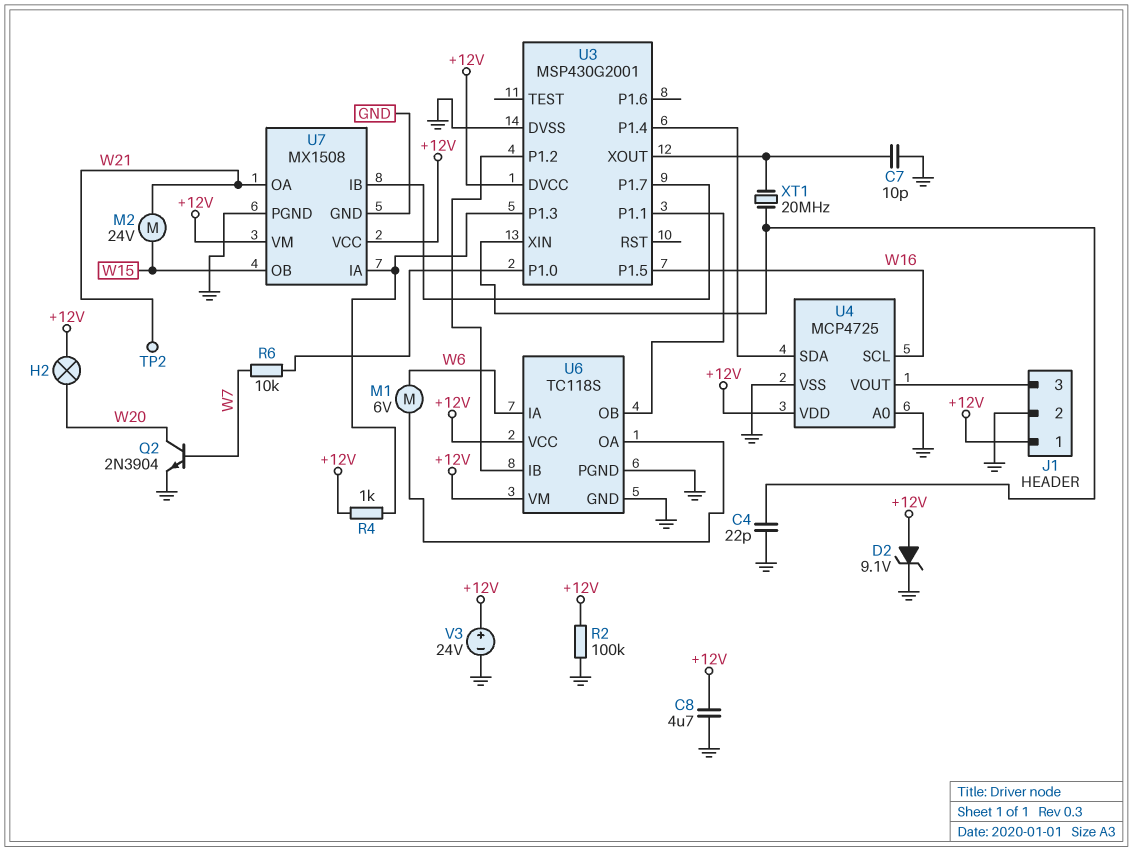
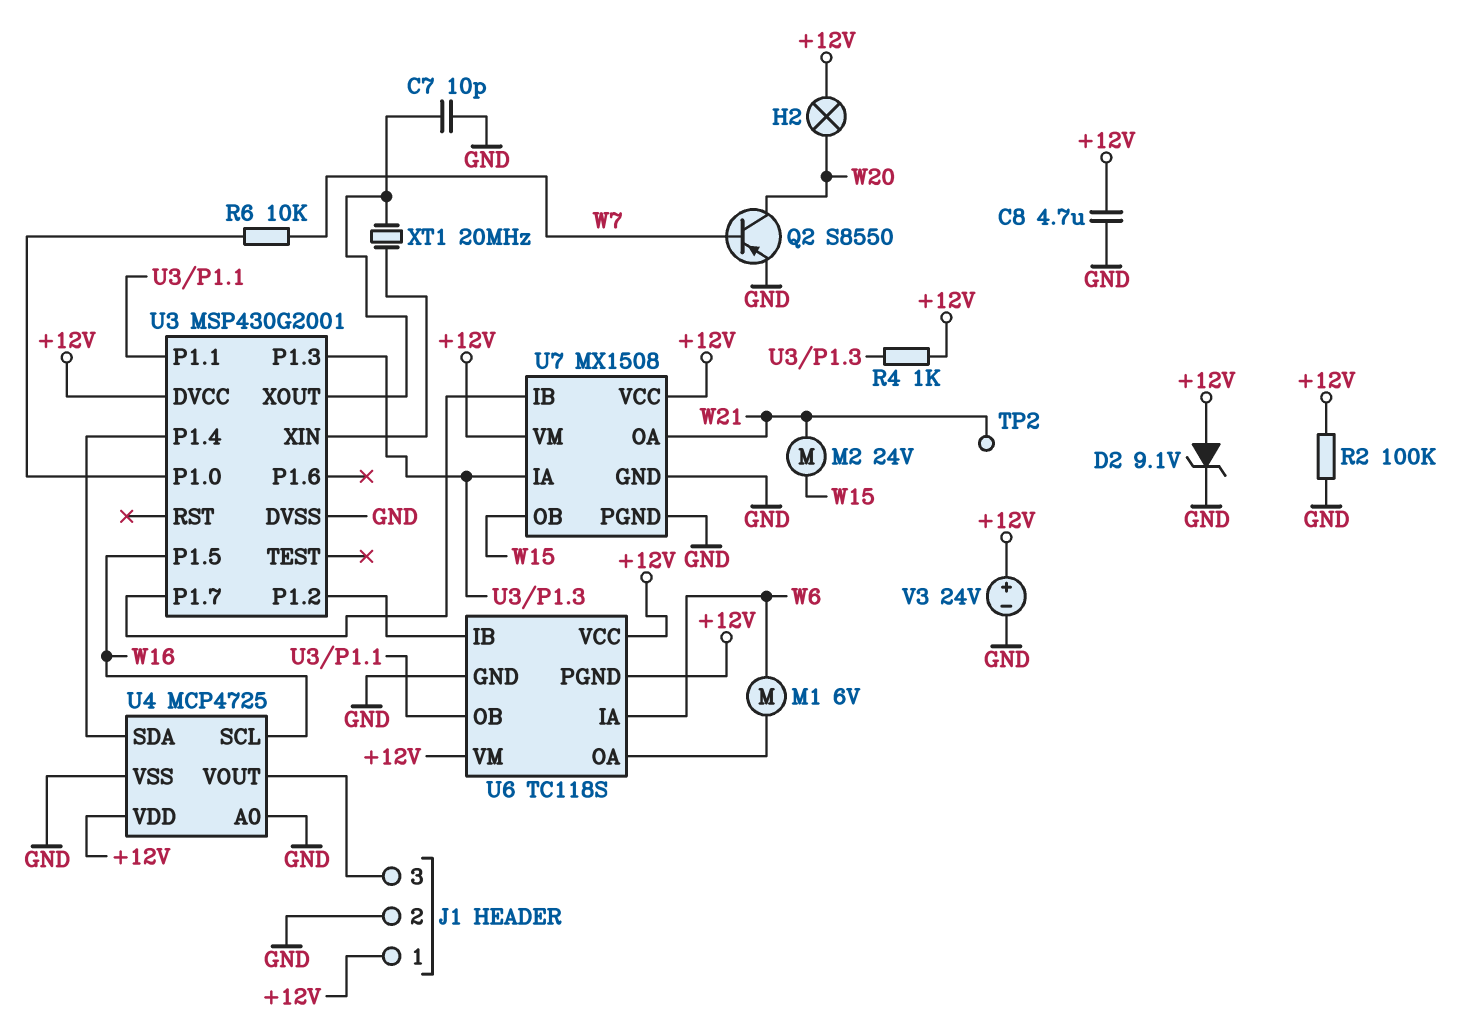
C4: 22pF (GND, U3/XIN) -> none
Q2: NPN 2N3904 (B W7, C W20, E GND) -> PNP S8550 (B W7, C W20, E GND)
U6 pin PGND: GND -> +12V

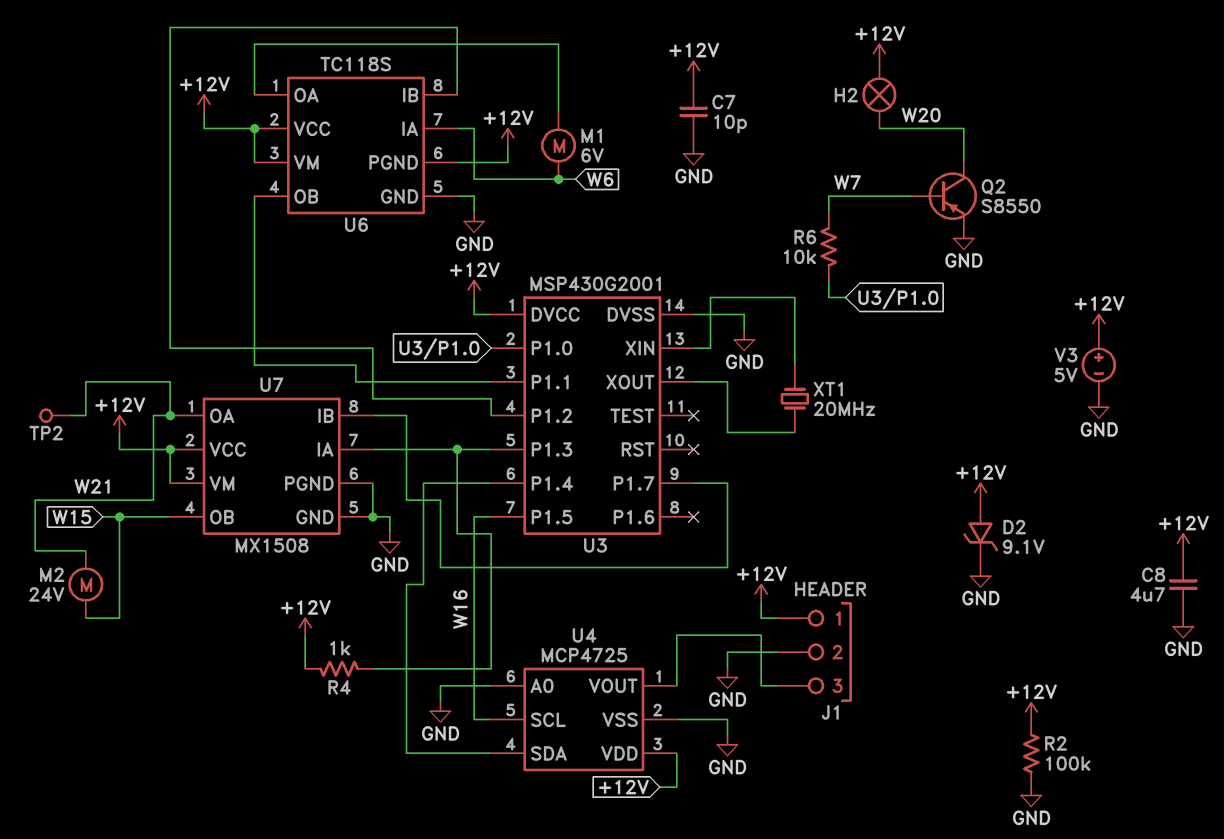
C7: 10pF (GND, U3/XOUT) -> 10pF (+12V, GND)
V3: 24V (plus +12V, minus GND) -> 5V (plus +12V, minus GND)

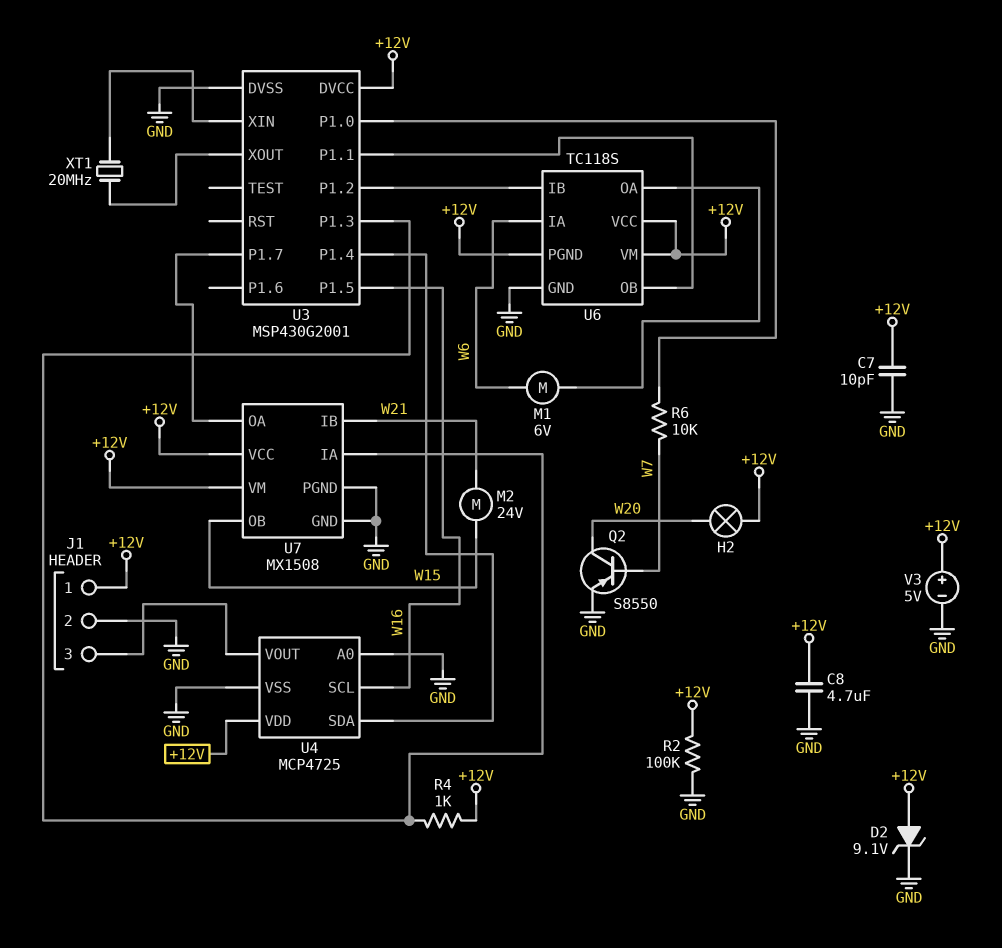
TP2: test point (W21) -> none
U7 pin IB: U3/P1.7 -> W21
U7 pin OA: W21 -> U3/P1.7

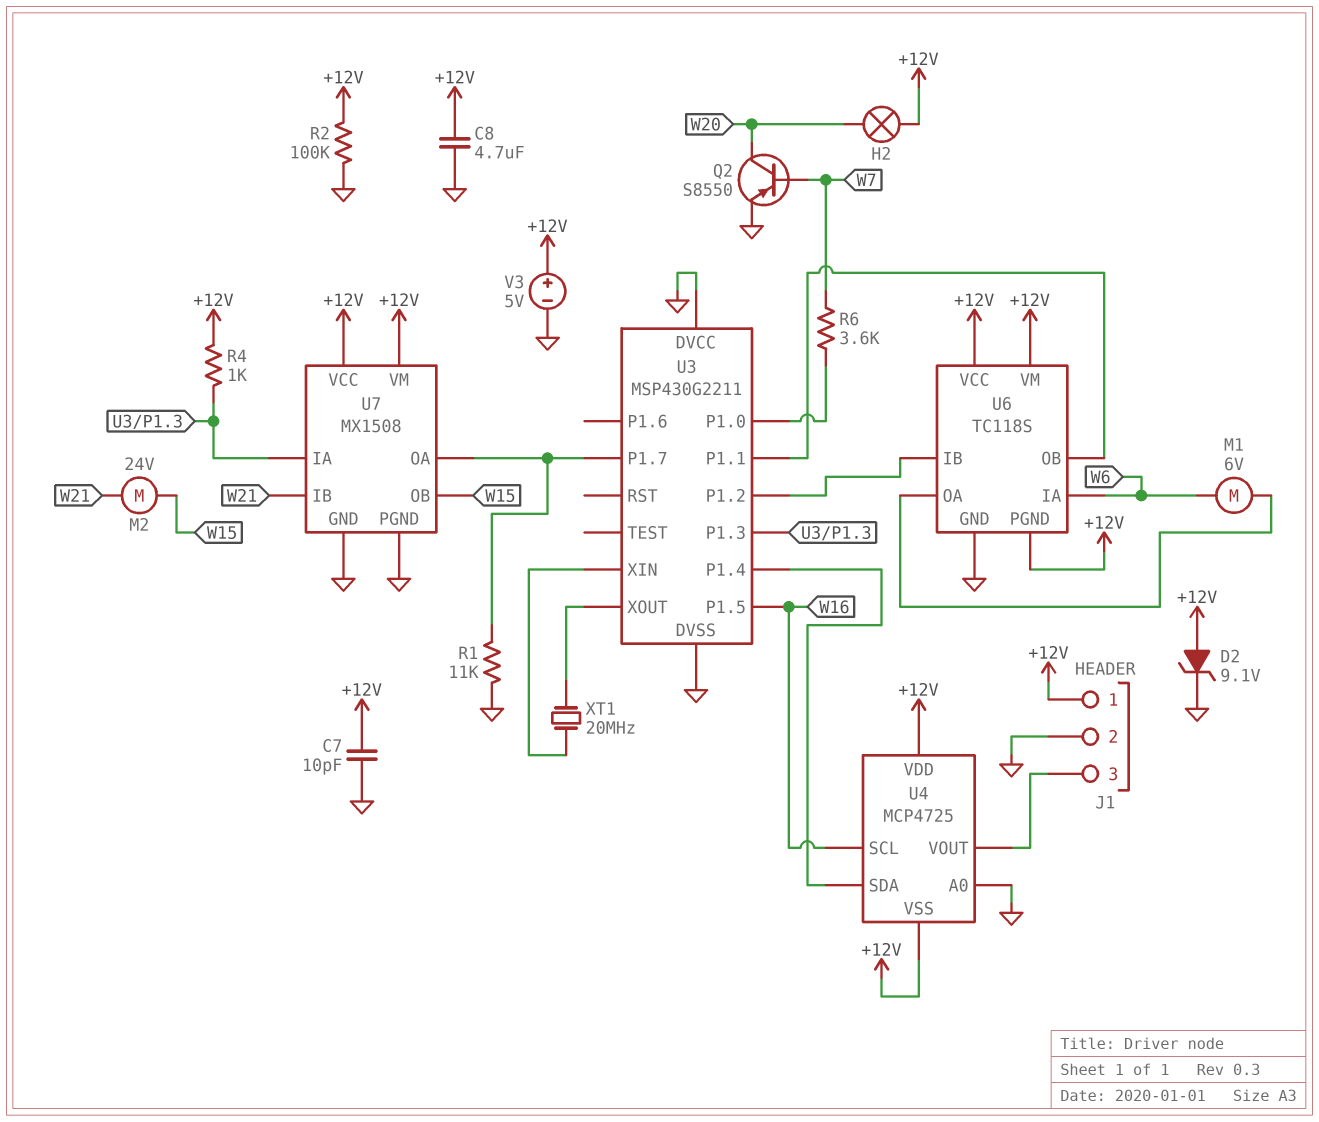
R1: none -> 11k (GND, U3/P1.7)
R6: 10k (U3/P1.0, W7) -> 3.6k (U3/P1.0, W7)
U3: MSP430G2001 -> MSP430G2211
U3 pin DVCC: +12V -> GND
U4 pin VSS: GND -> +12V

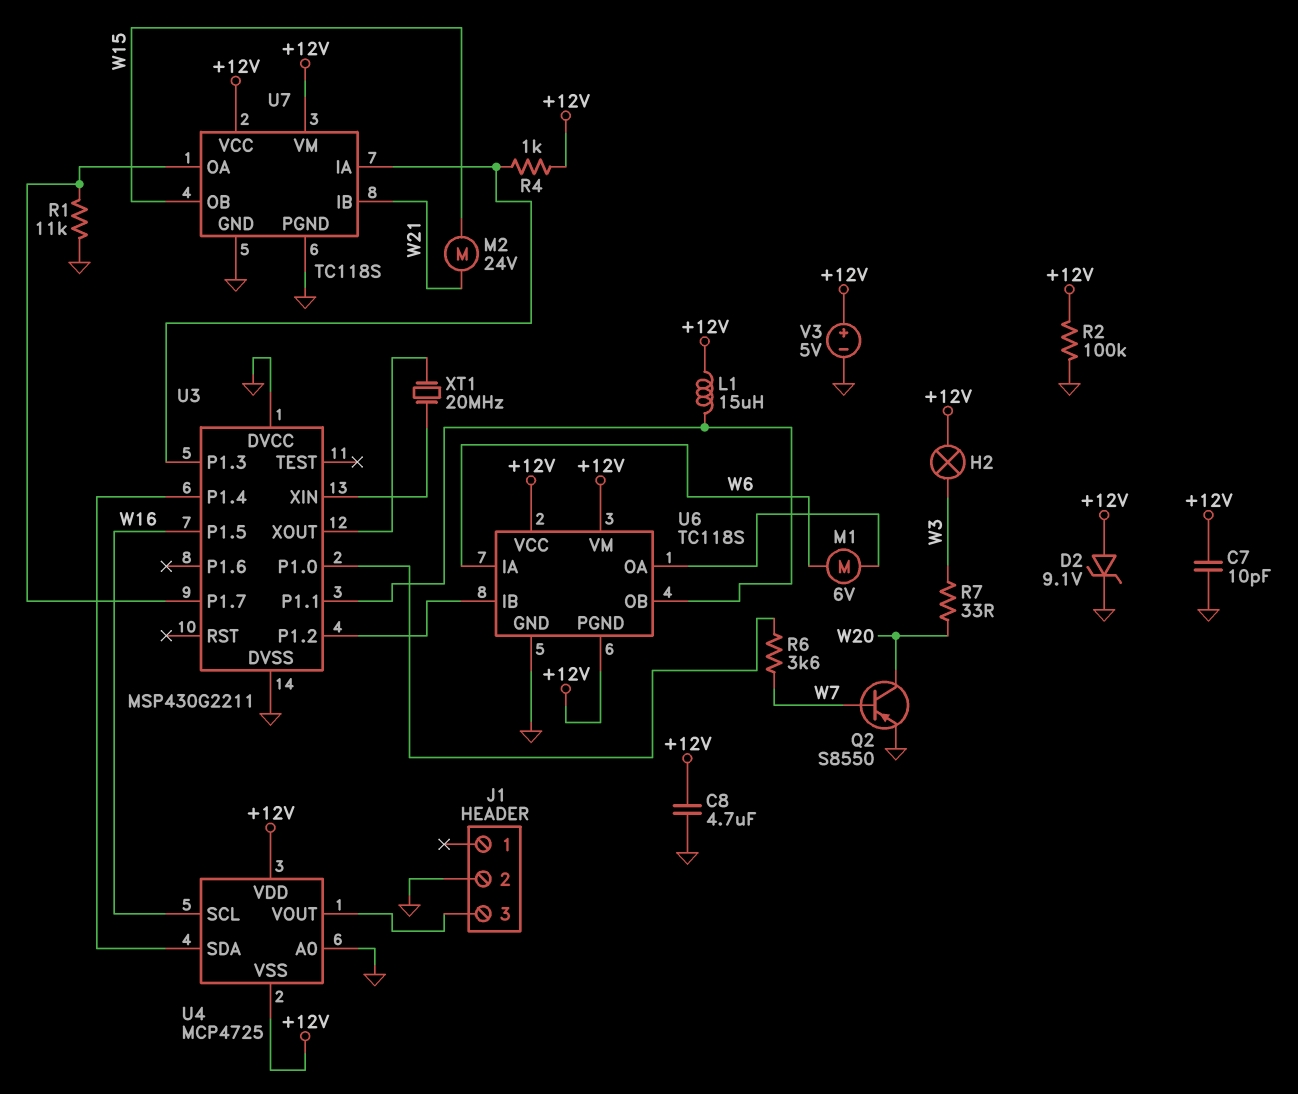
H2: lamp (+12V, W20) -> lamp (+12V, W3)
J1 pin 1: +12V -> none
L1: none -> 15uH (+12V, U3/P1.1)
R7: none -> 33 (W3, W20)
U7: MX1508 -> TC118S

